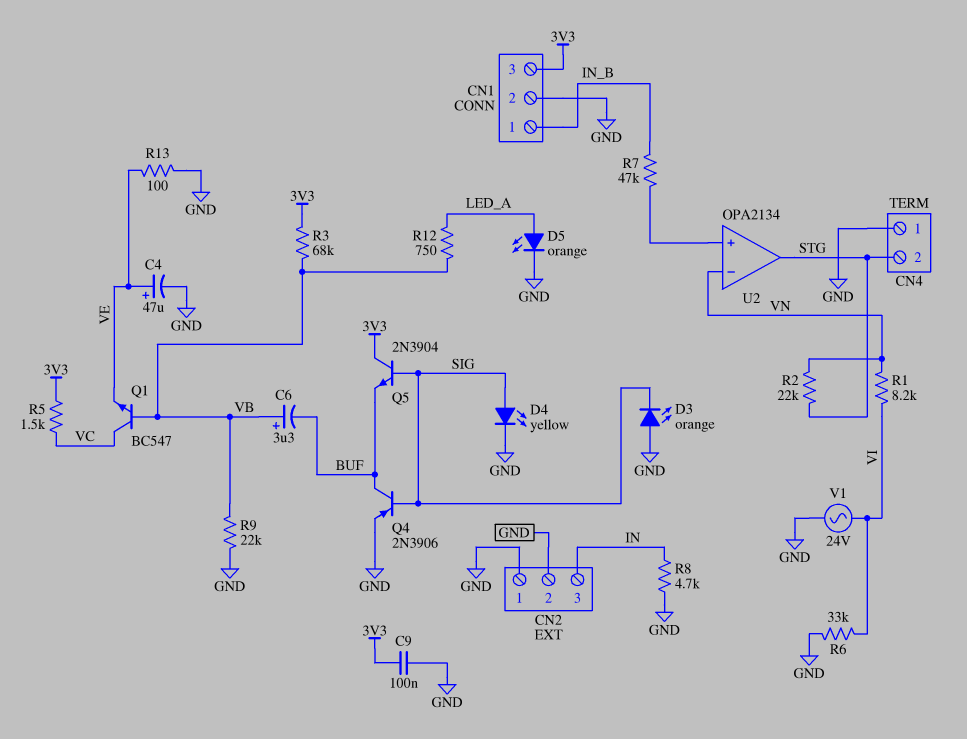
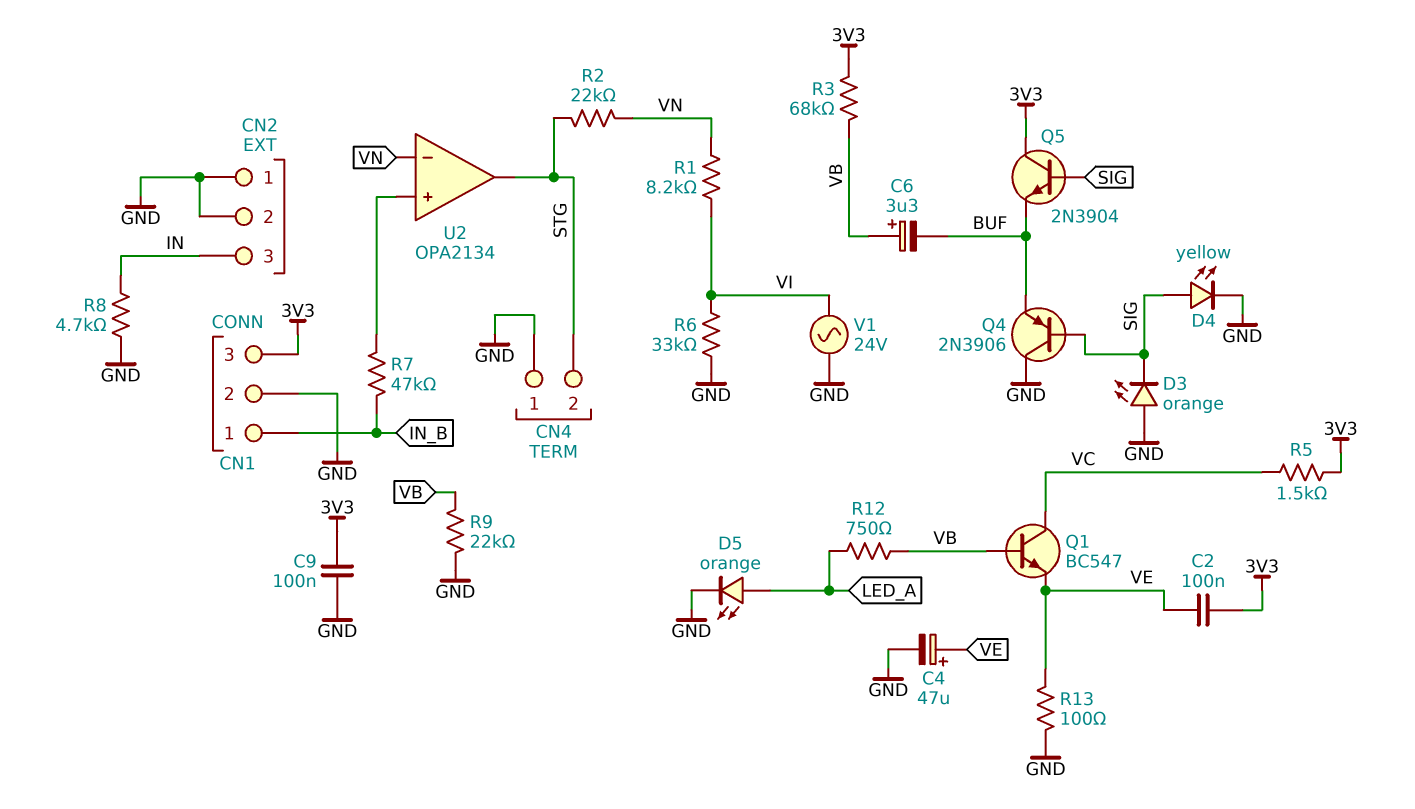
C2: none -> 100nF (3V3, VE)
Q4: PNP 2N3906 (B SIG, C BUF, E GND) -> PNP 2N3906 (B SIG, C GND, E BUF)

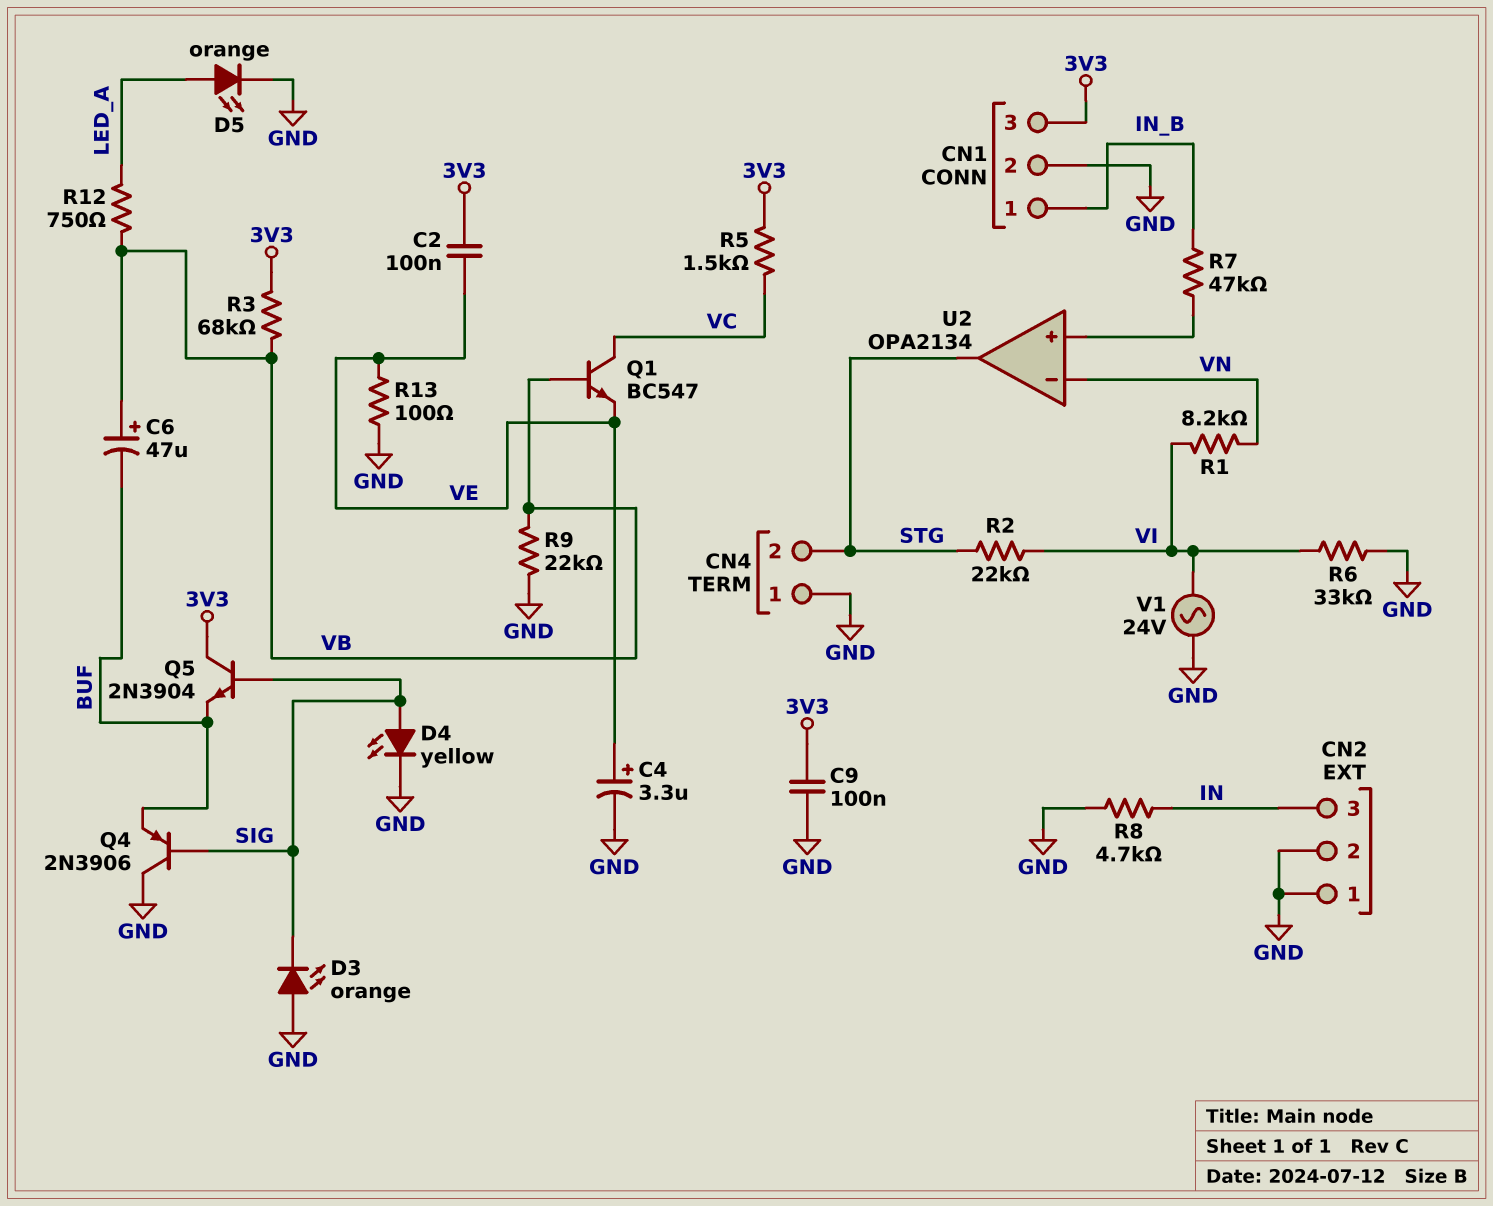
C4: 47uF (plus VE, minus GND) -> 3.3uF (plus VE, minus GND)
C6: 3.3uF (plus VB, minus BUF) -> 47uF (plus VB, minus BUF)
R2: 22k (STG, VN) -> 22k (STG, VI)

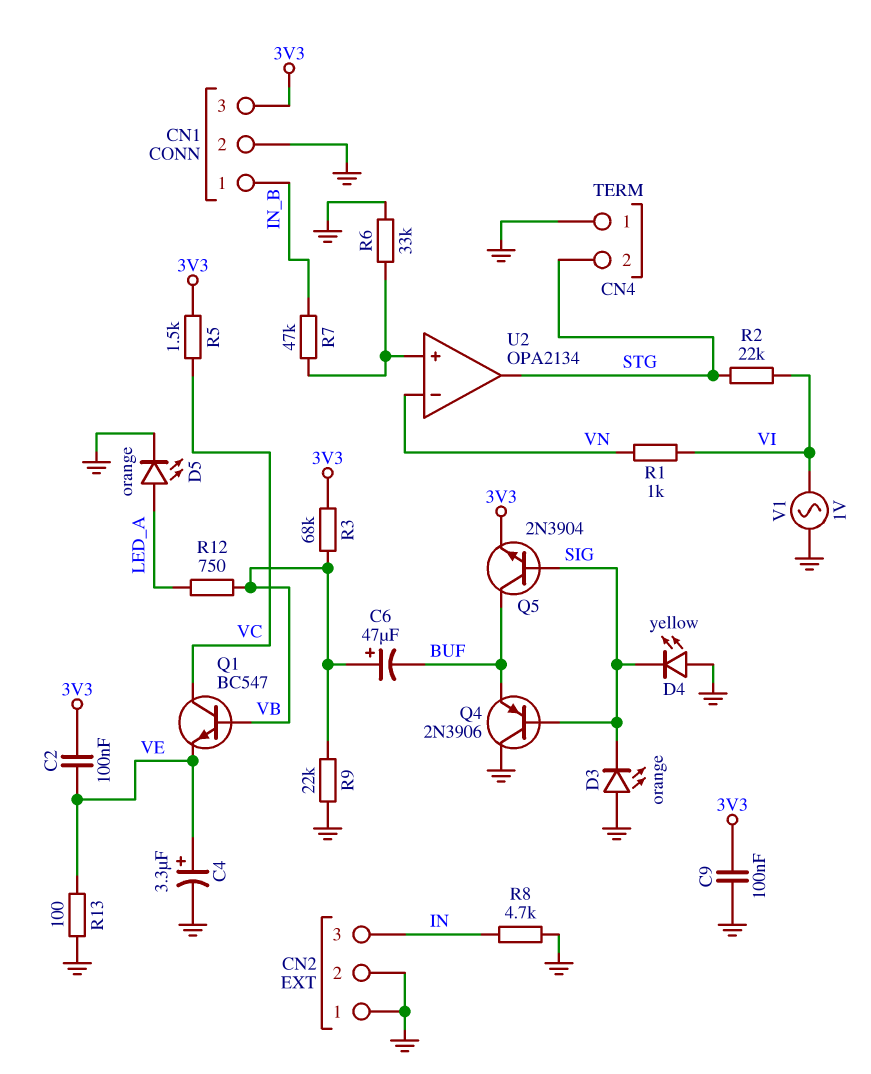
D4: LED yellow (A SIG, K GND) -> LED yellow (A GND, K SIG)
Q5: NPN 2N3904 (B SIG, C 3V3, E BUF) -> NPN 2N3904 (B SIG, C BUF, E 3V3)
R1: 8.2k (VI, VN) -> 1k (VI, VN)
R6: 33k (GND, VI) -> 33k (GND, U2/in+)
V1: AC 24V (GND, VI) -> AC 1V (GND, VI)

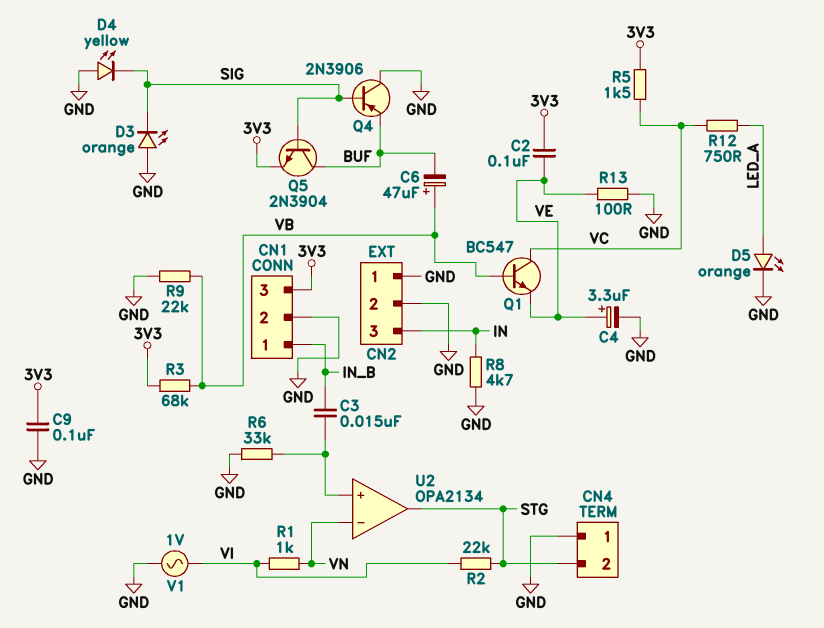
C3: none -> 15nF (IN_B, U2/in+)
R7: 47k (IN_B, U2/in+) -> none
R12: 750 (LED_A, VB) -> 750 (LED_A, VC)

